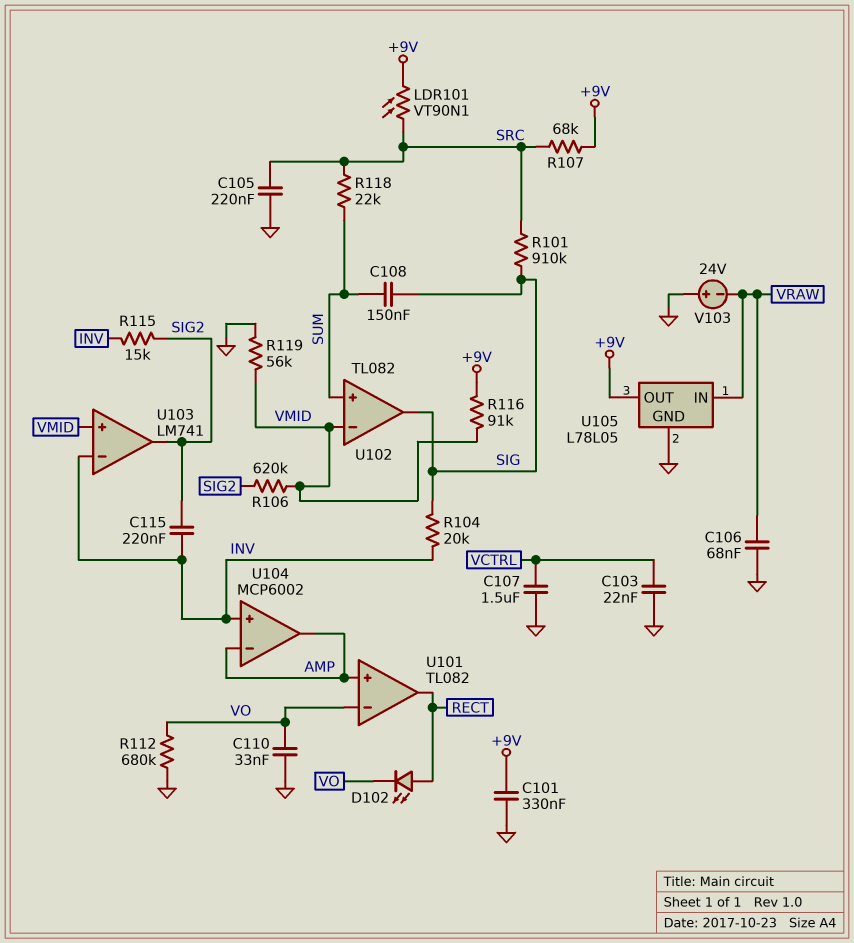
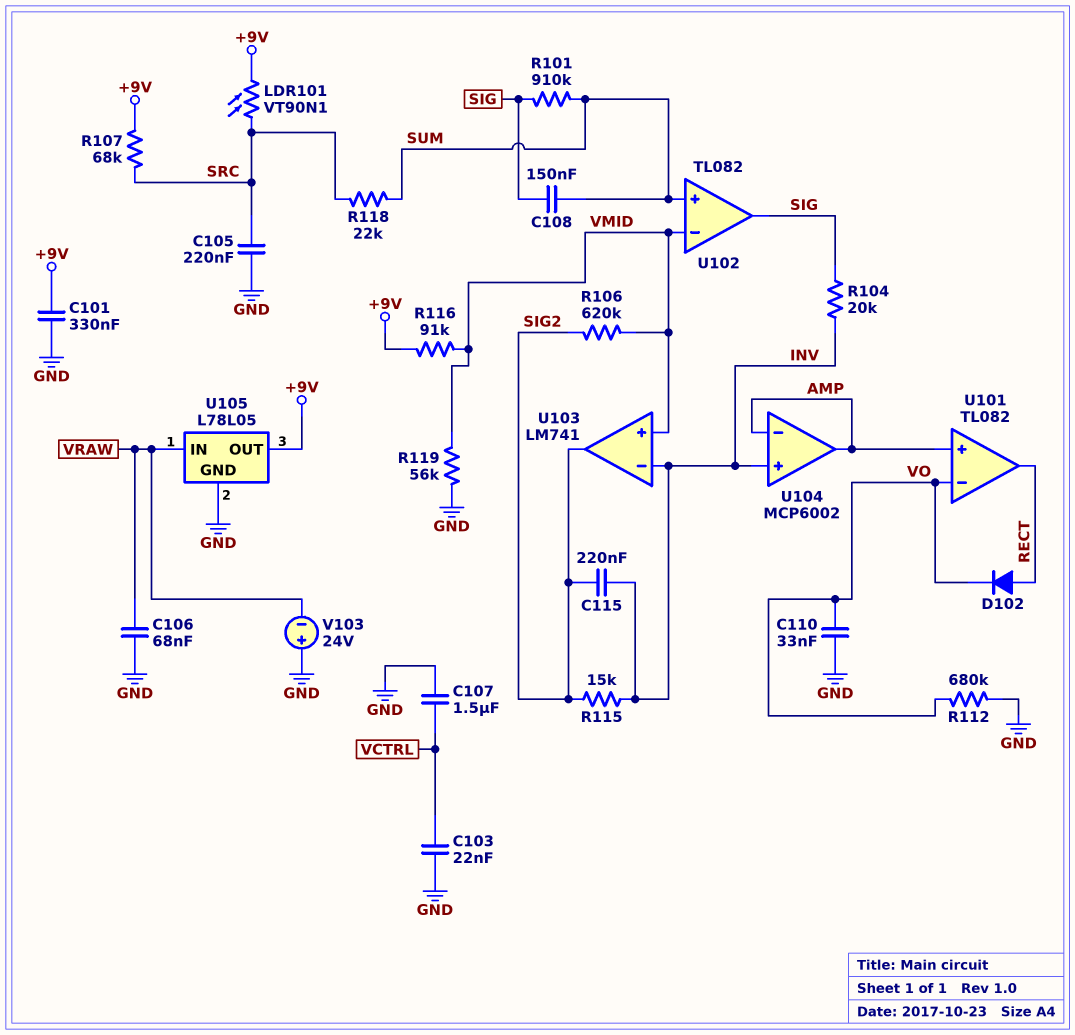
D102: LED (A RECT, K VO) -> diode (A RECT, K VO)
R101: 910k (SIG, SRC) -> 910k (SIG, SUM)

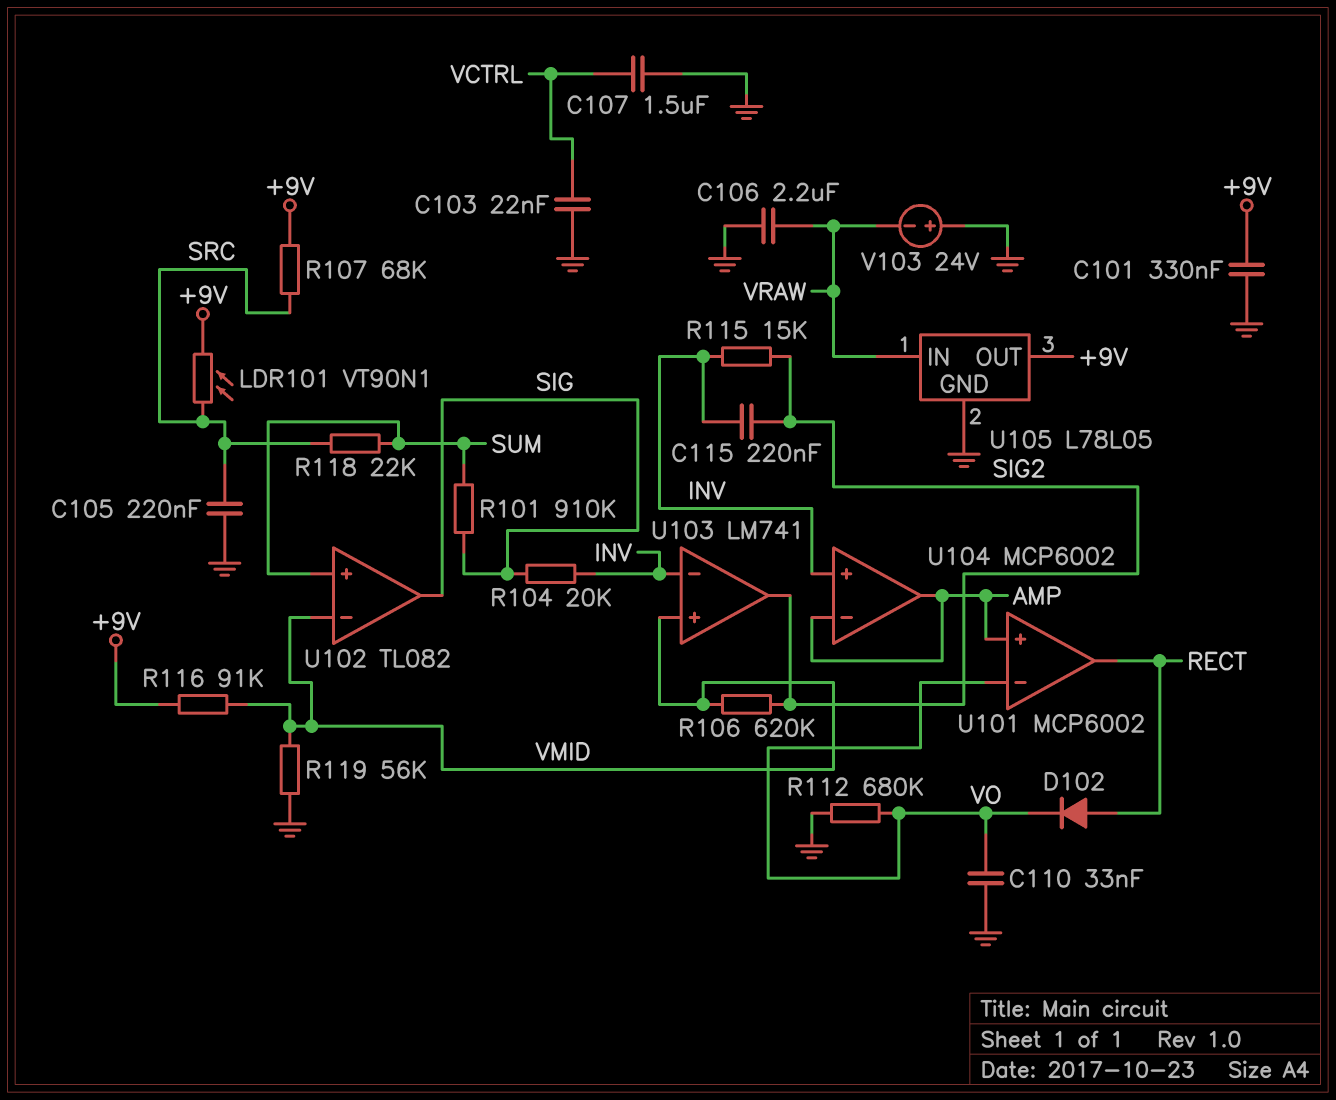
C106: 68nF (GND, VRAW) -> 2.2uF (GND, VRAW)
C108: 150nF (SIG, SUM) -> none
U101: TL082 -> MCP6002

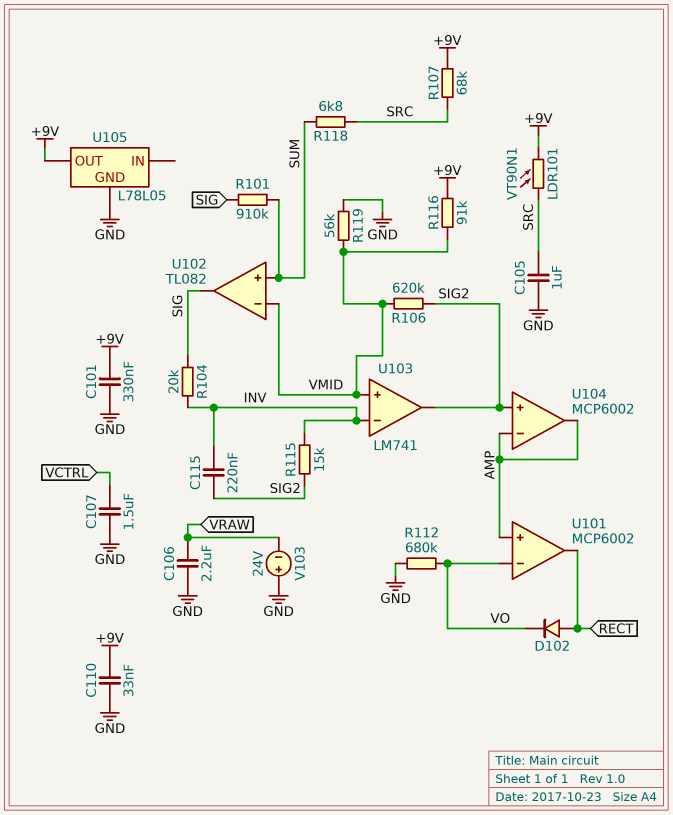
C103: 22nF (GND, VCTRL) -> none
C105: 220nF (GND, SRC) -> 1uF (GND, SRC)
C110: 33nF (GND, VO) -> 33nF (+9V, GND)
R118: 22k (SRC, SUM) -> 6.8k (SRC, SUM)
U104 pin in+: INV -> SIG2
U105 pin IN: VRAW -> none

